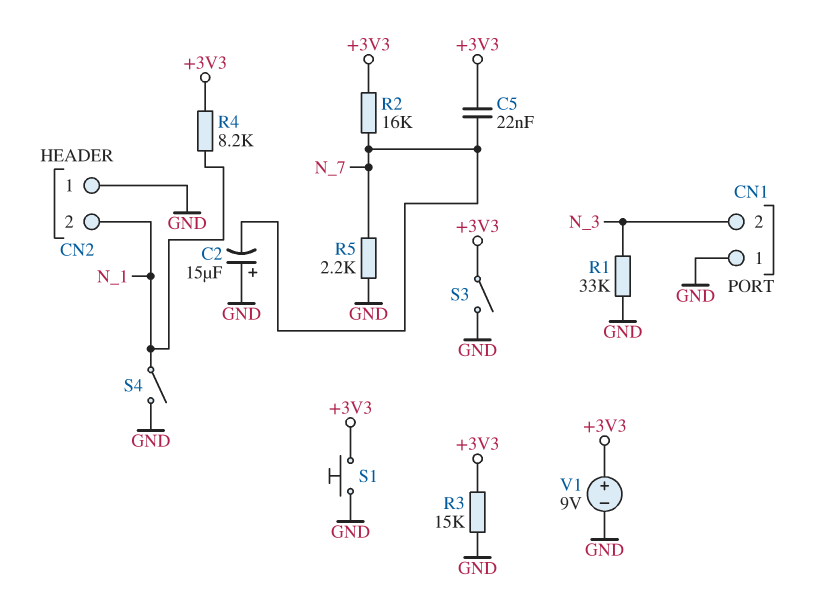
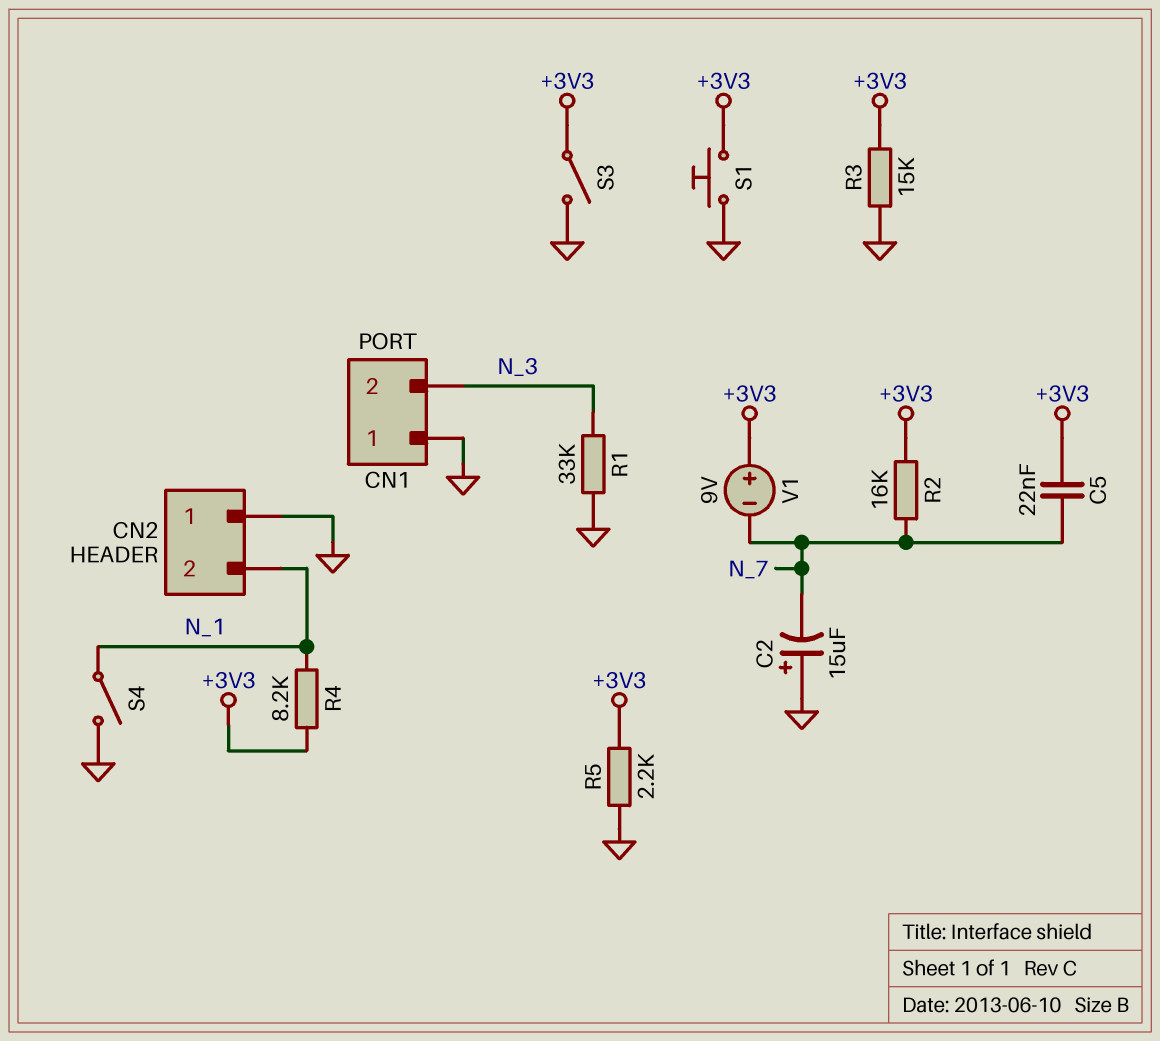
R5: 2.2k (GND, N_7) -> 2.2k (+3V3, GND)
V1: 9V (plus +3V3, minus GND) -> 9V (plus +3V3, minus N_7)

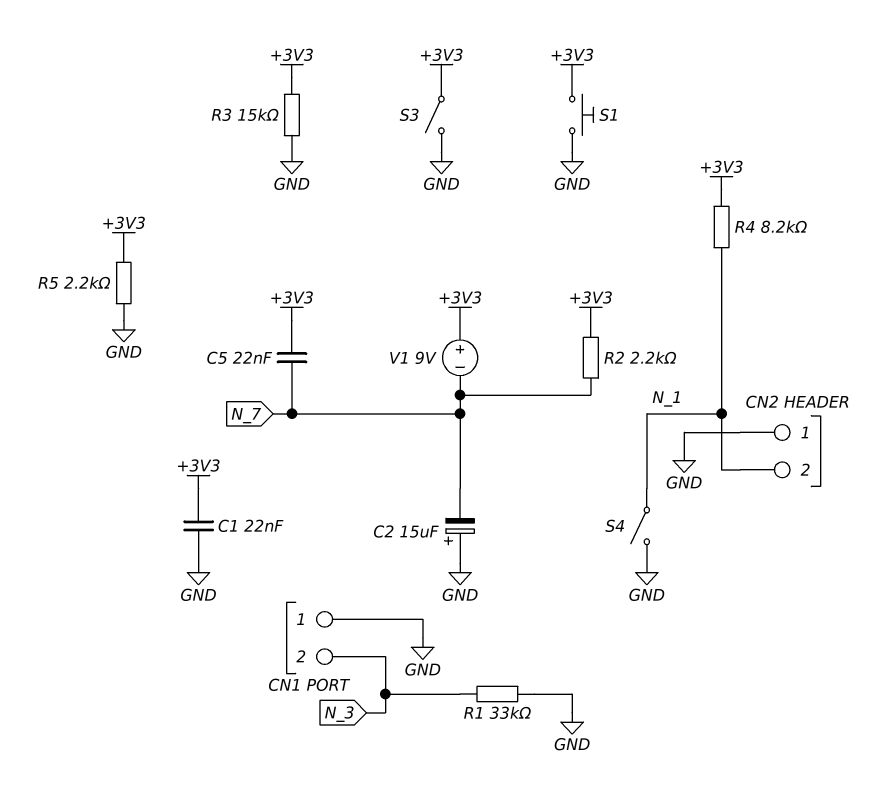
C1: none -> 22nF (+3V3, GND)
R2: 16k (+3V3, N_7) -> 2.2k (+3V3, N_7)

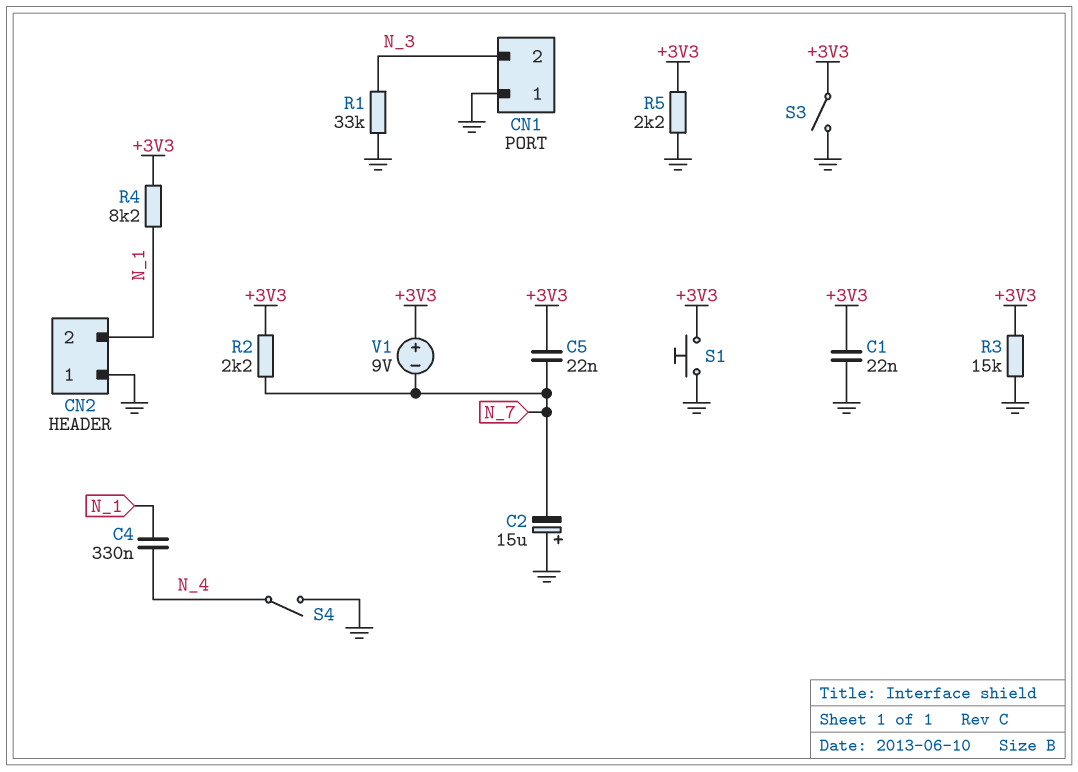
C4: none -> 330nF (N_1, N_4)
S4: switch (GND, N_1) -> switch (GND, N_4)

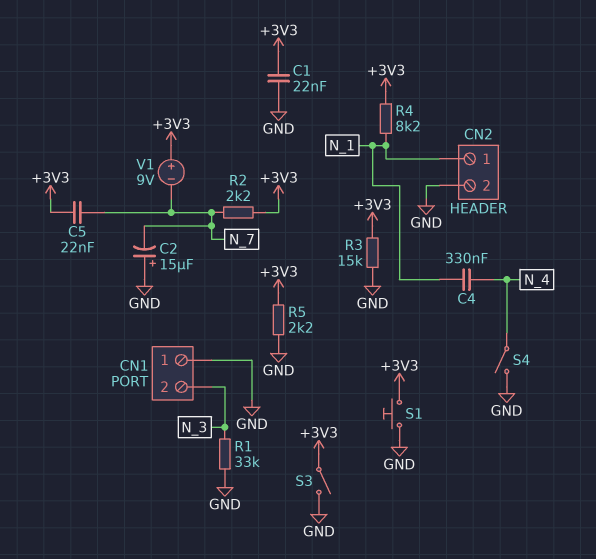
CN2 pin 1: GND -> N_1
CN2 pin 2: N_1 -> GND

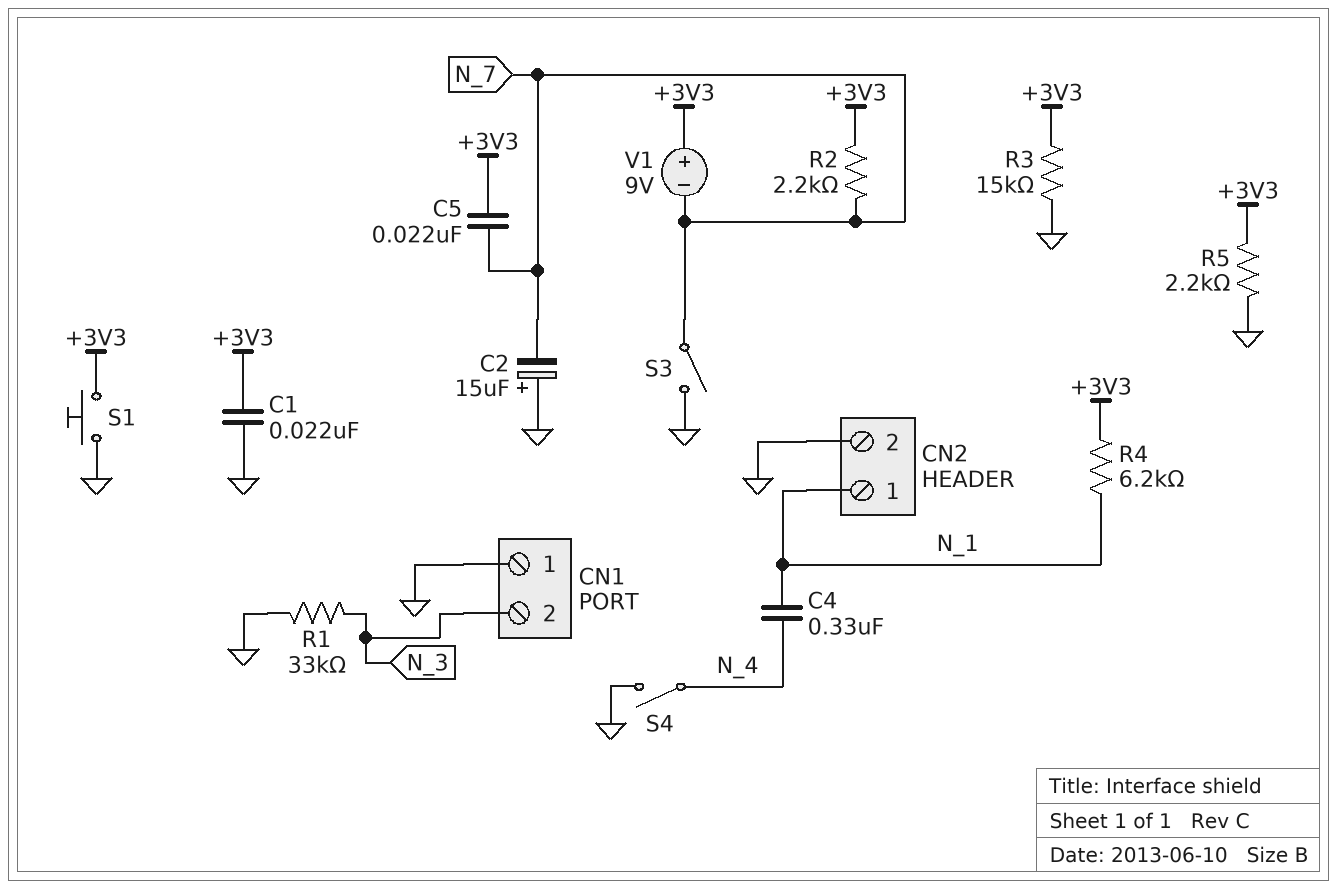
R4: 8.2k (+3V3, N_1) -> 6.2k (+3V3, N_1)
S3: switch (+3V3, GND) -> switch (GND, N_7)

